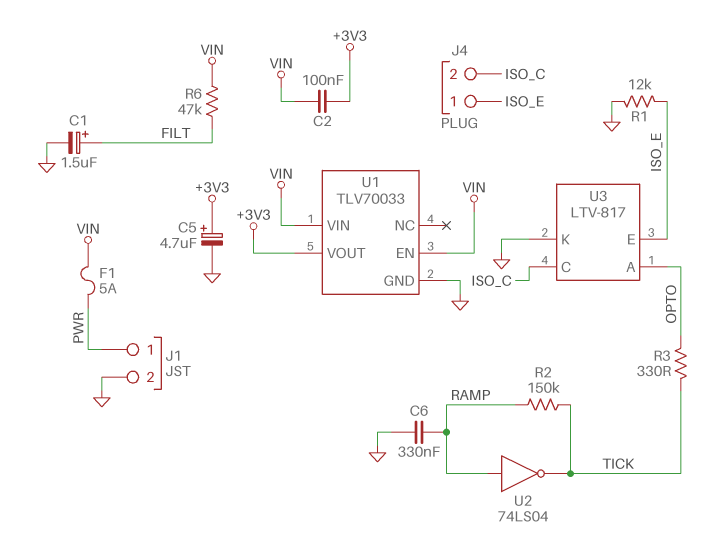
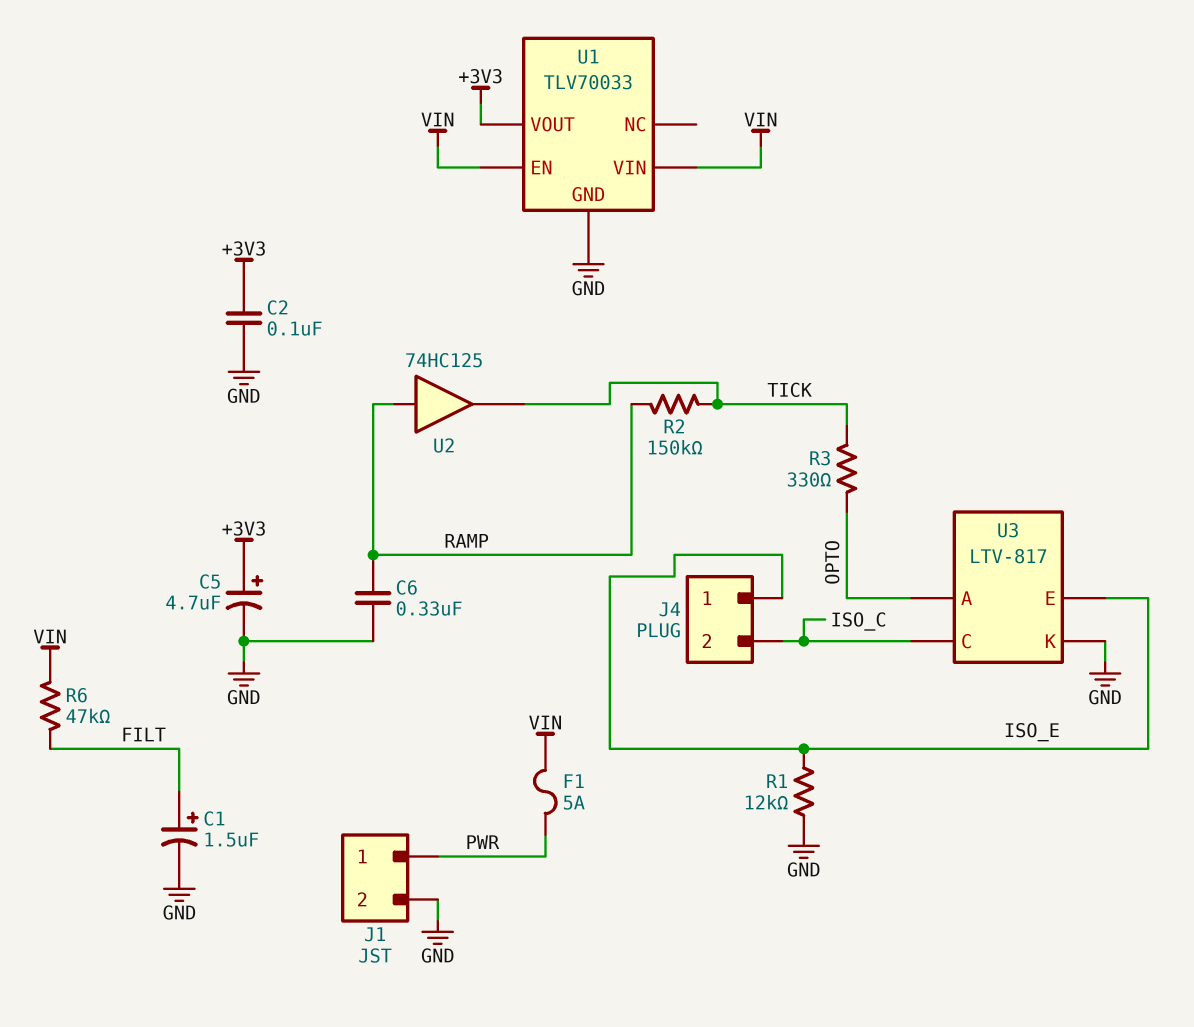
C2: 100nF (+3V3, VIN) -> 100nF (+3V3, GND)
U2: NOT 74LS04 (in RAMP, out TICK) -> buffer 74HC125 (in RAMP, out TICK)

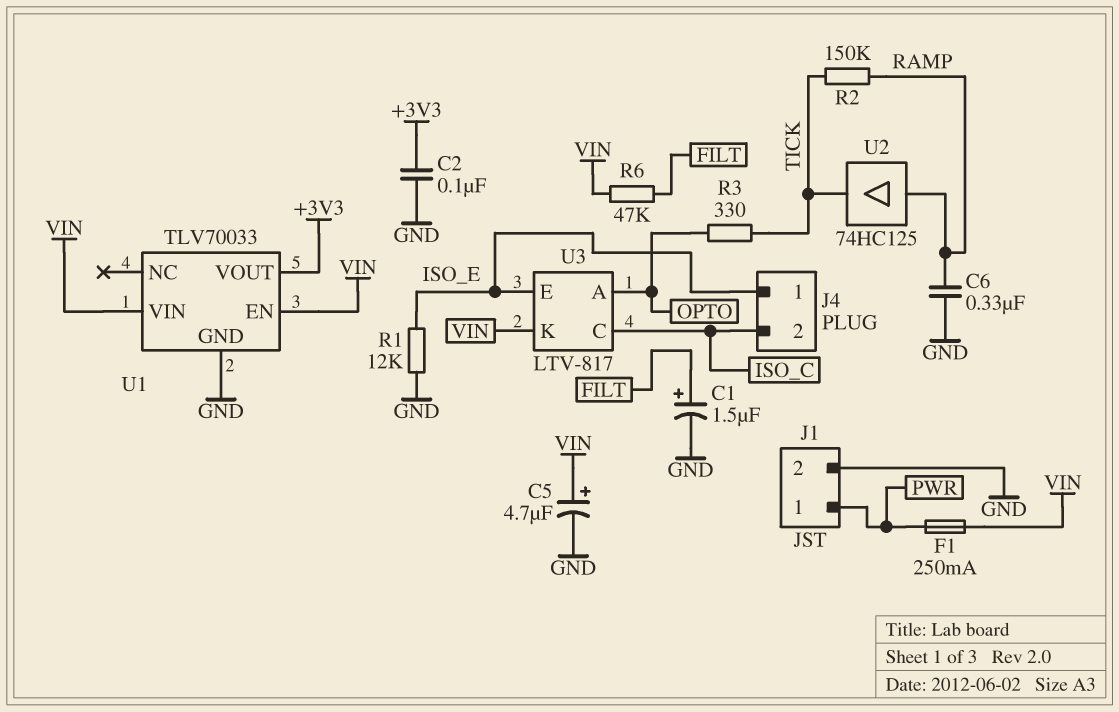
C5: 4.7uF (plus +3V3, minus GND) -> 4.7uF (plus VIN, minus GND)
F1: 5A (PWR, VIN) -> 250mA (PWR, VIN)
U3 pin K: GND -> VIN

